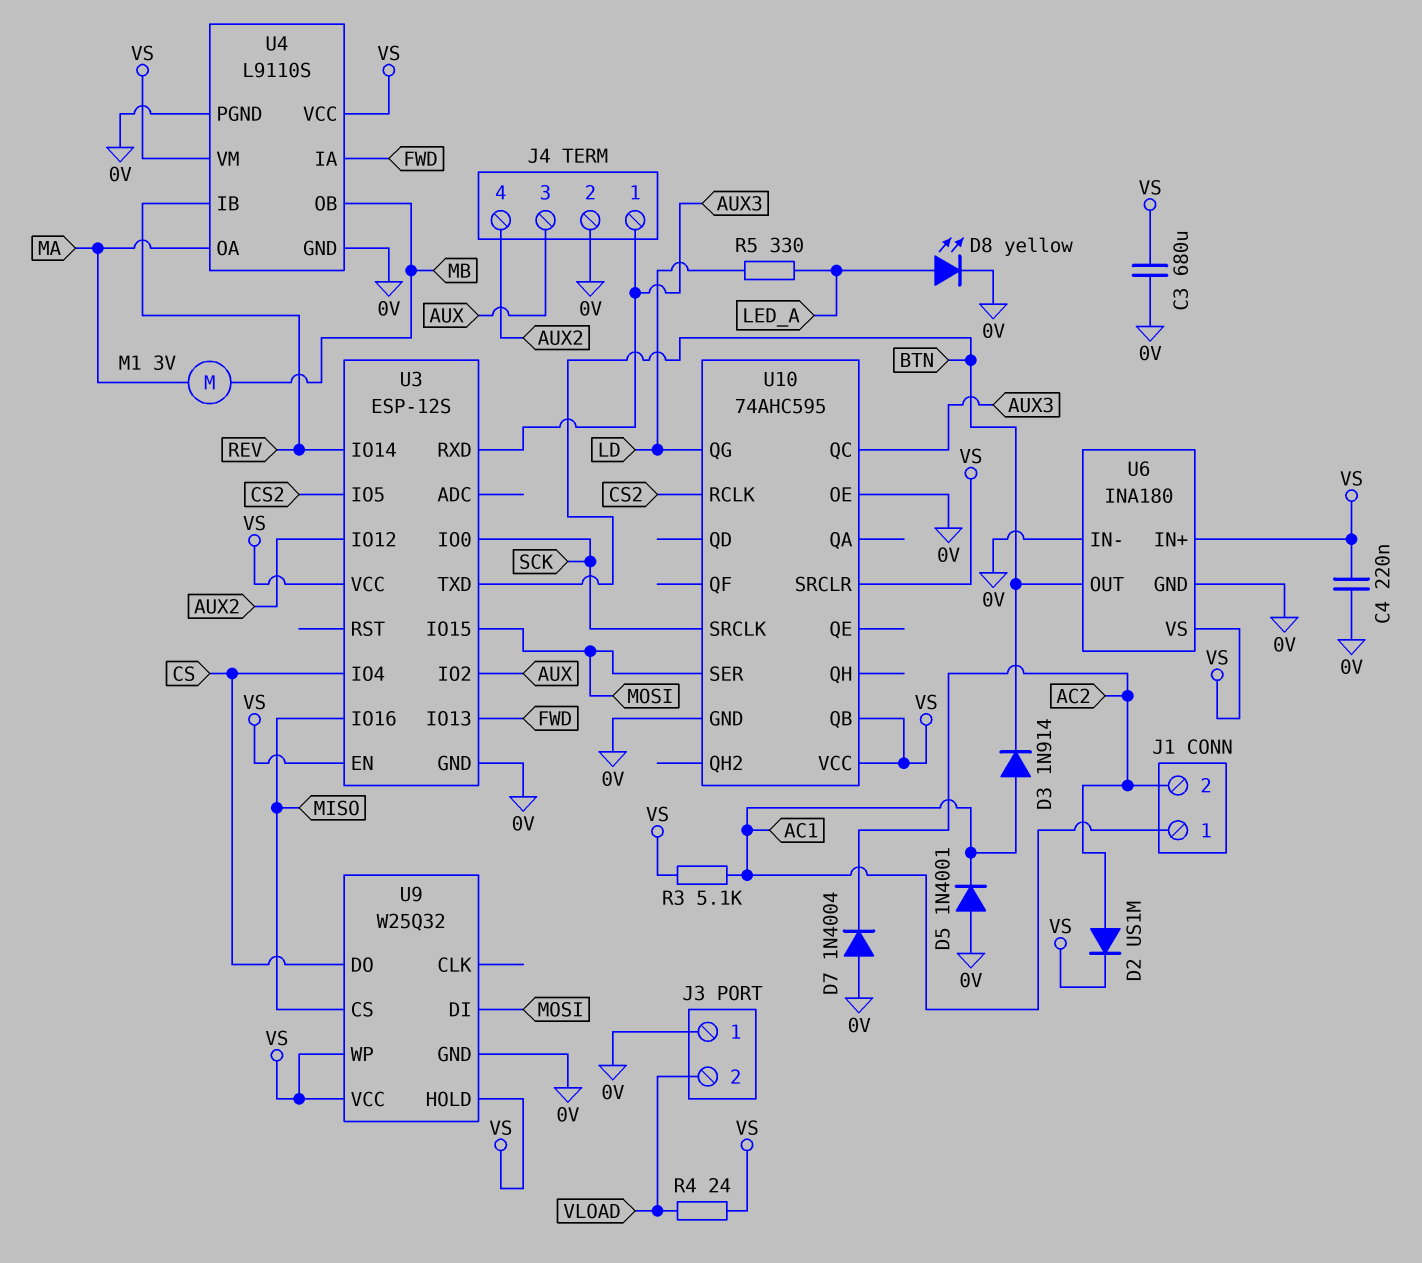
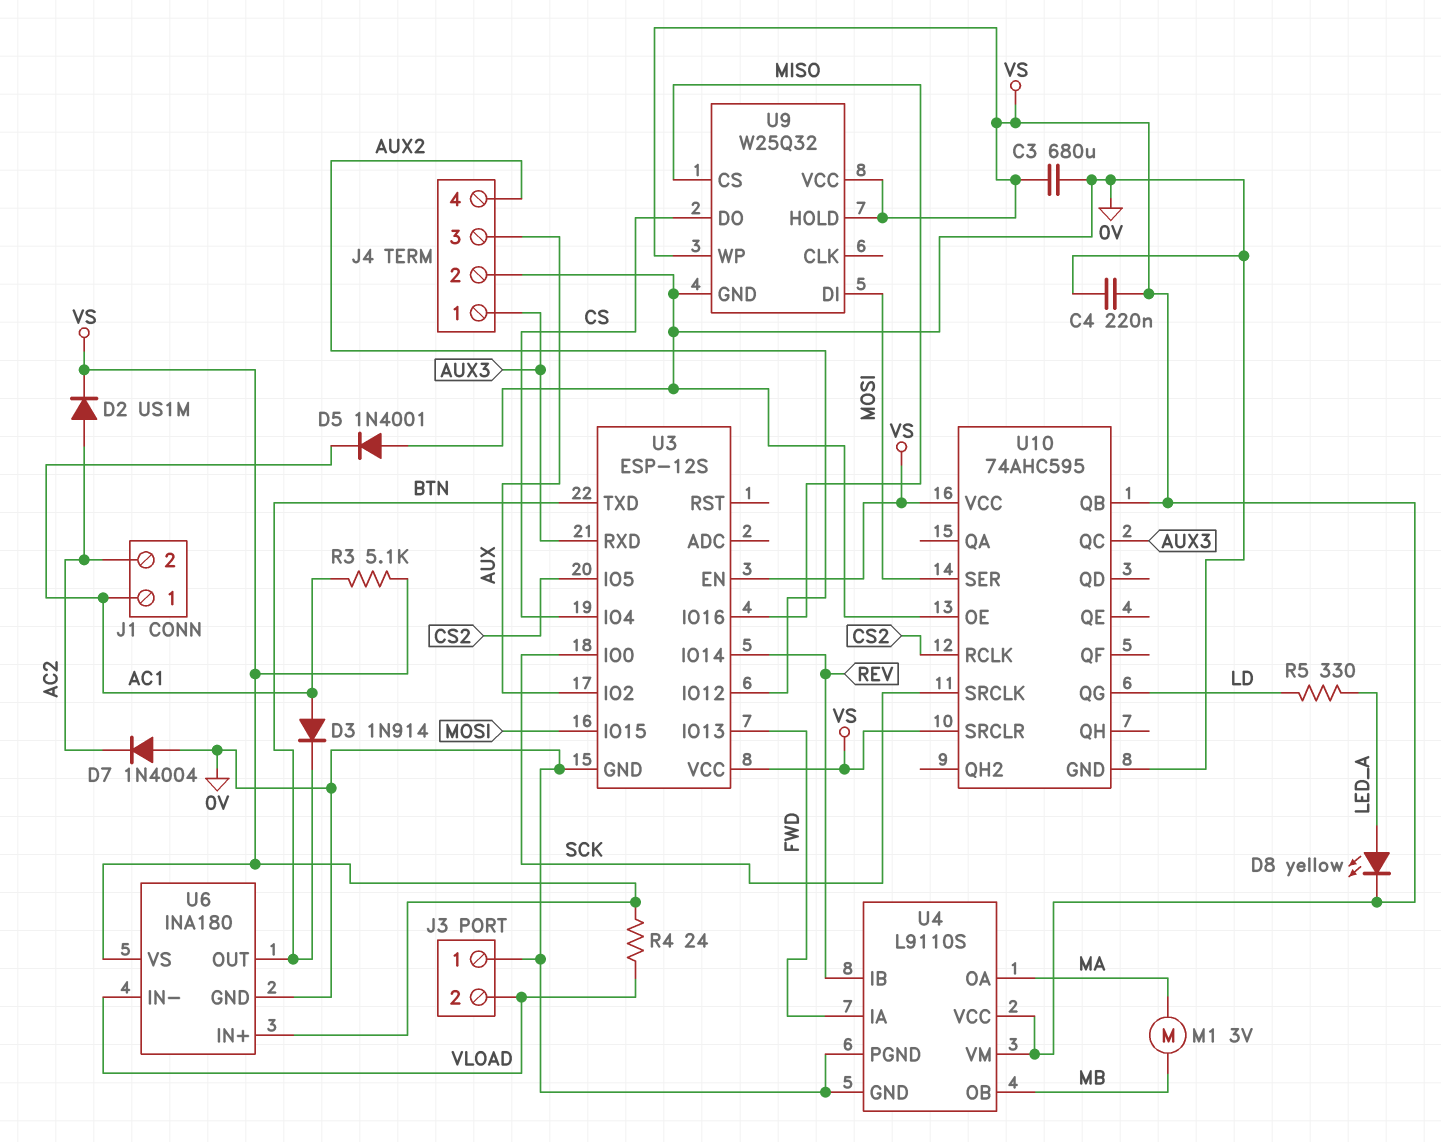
D8: LED yellow (A LED_A, K 0V) -> LED yellow (A LED_A, K VS)
U6 pin IN-: 0V -> VLOAD

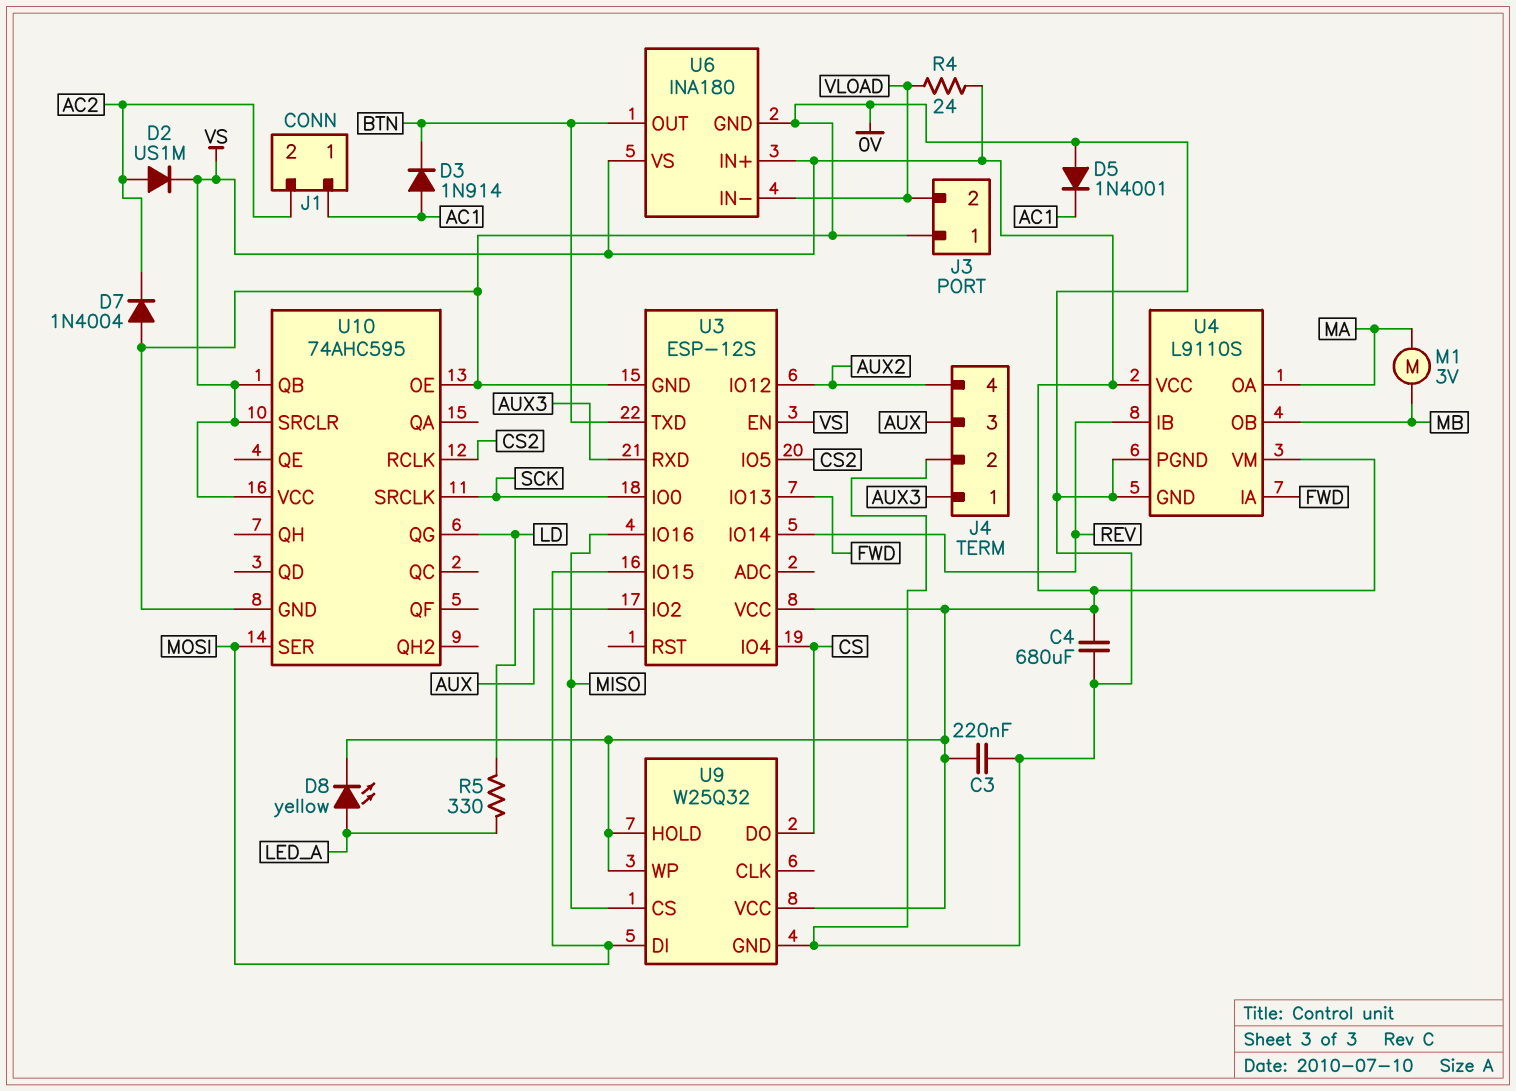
C3: 680uF (0V, VS) -> 220nF (0V, VS)
C4: 220nF (0V, VS) -> 680uF (0V, VS)
R3: 5.1k (AC1, VS) -> none
U10 pin QC: AUX3 -> none

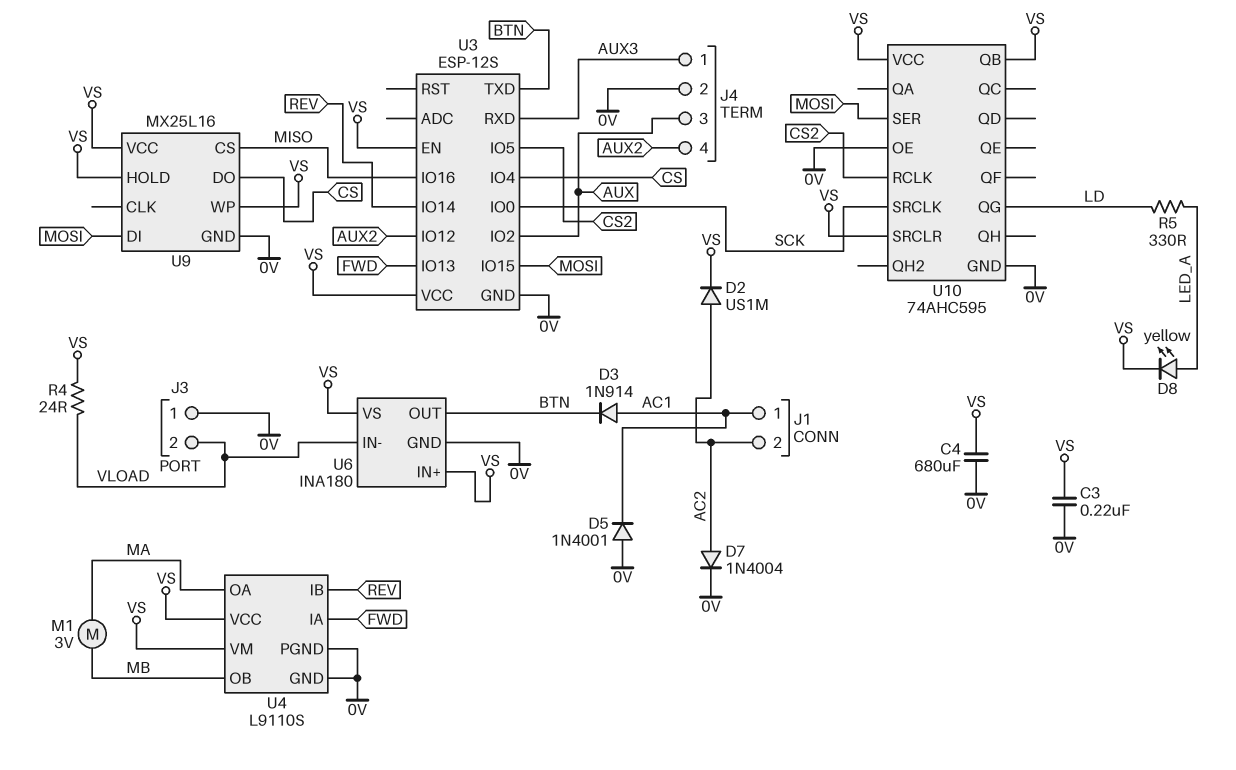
D7: diode 1N4004 (A 0V, K AC2) -> diode 1N4004 (A AC2, K 0V)
U9: W25Q32 -> MX25L16

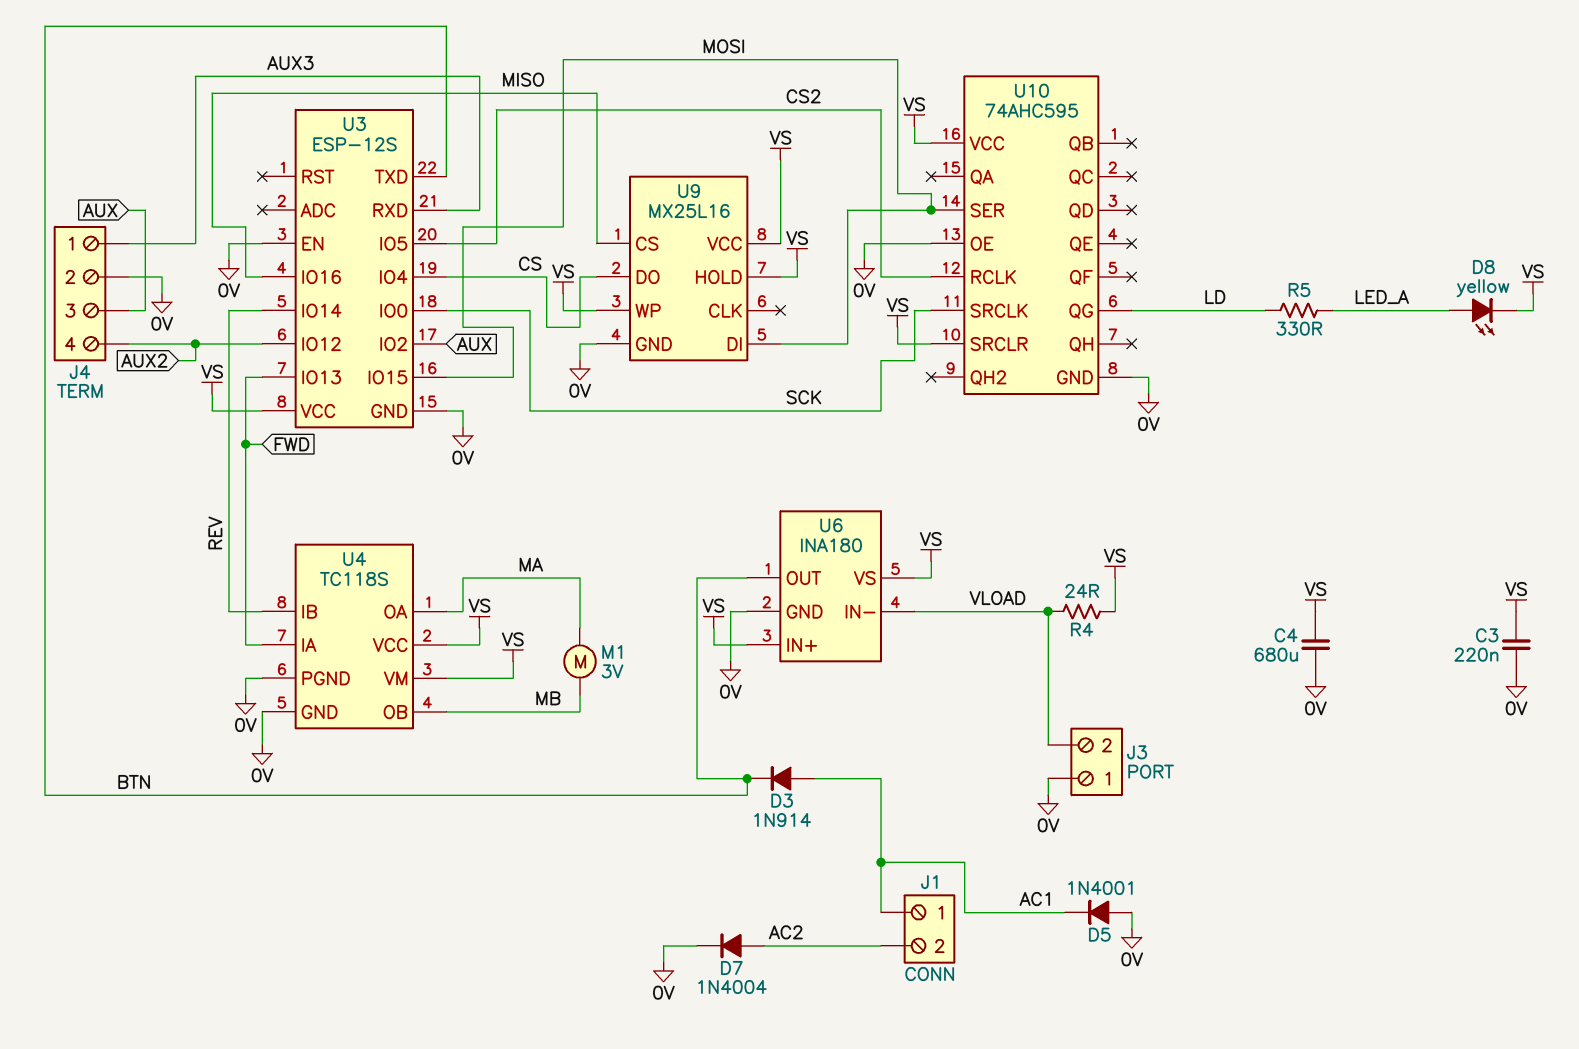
D2: diode US1M (A AC2, K VS) -> none
U3 pin EN: VS -> 0V
U4: L9110S -> TC118S
U10 pin QB: VS -> none

